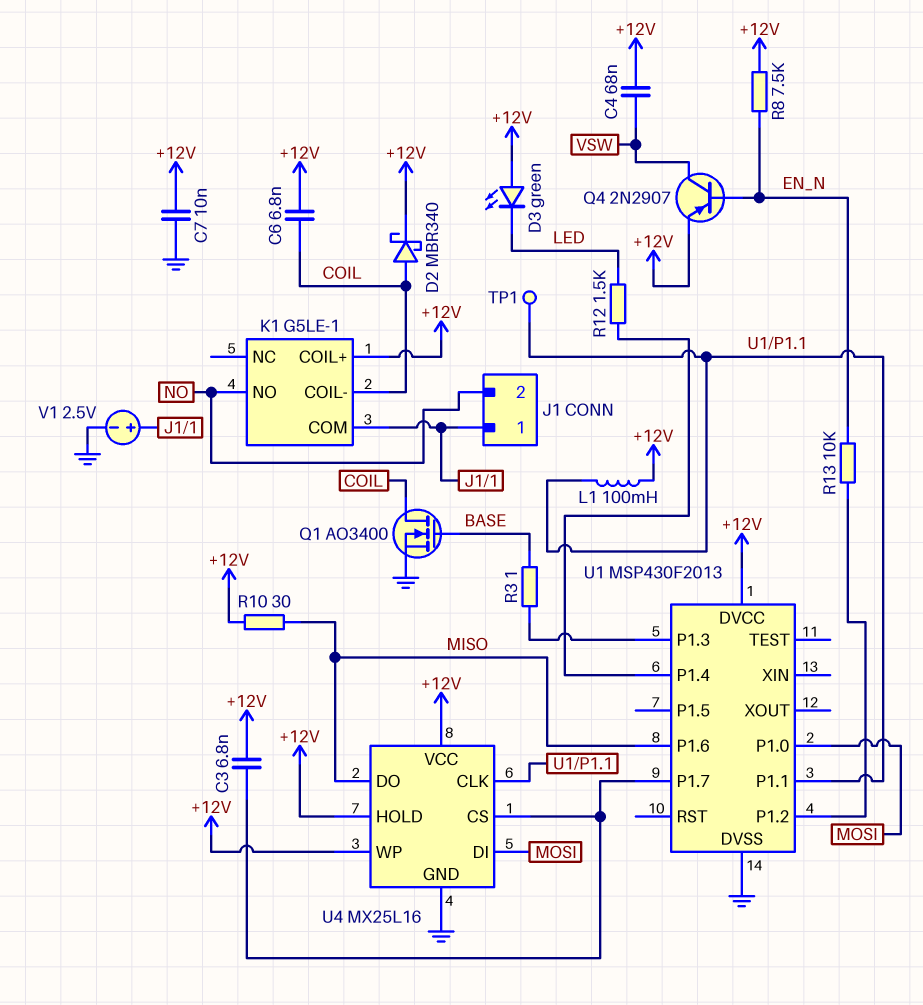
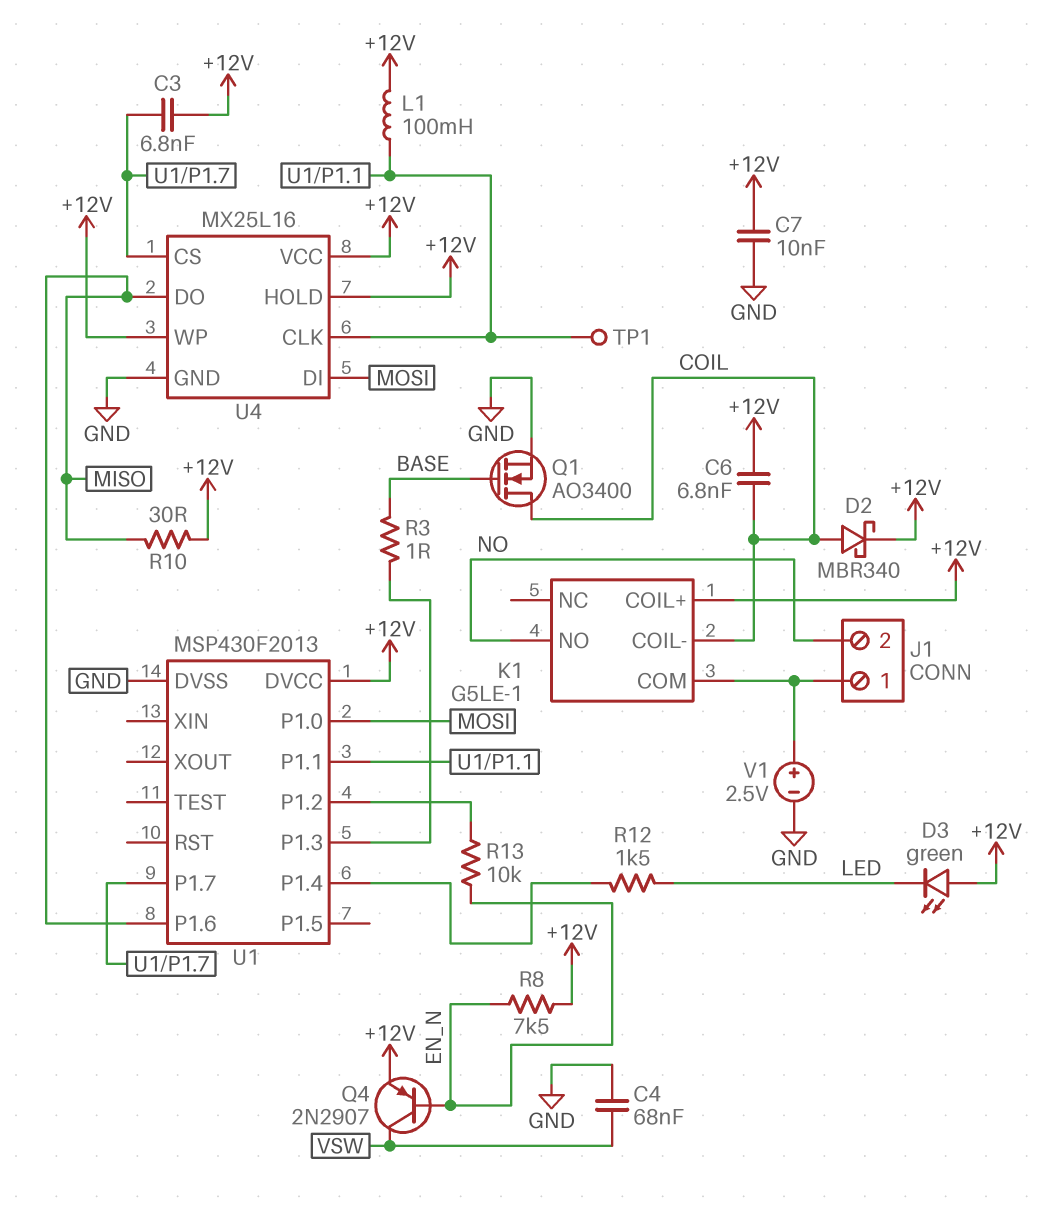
C4: 68nF (+12V, VSW) -> 68nF (GND, VSW)

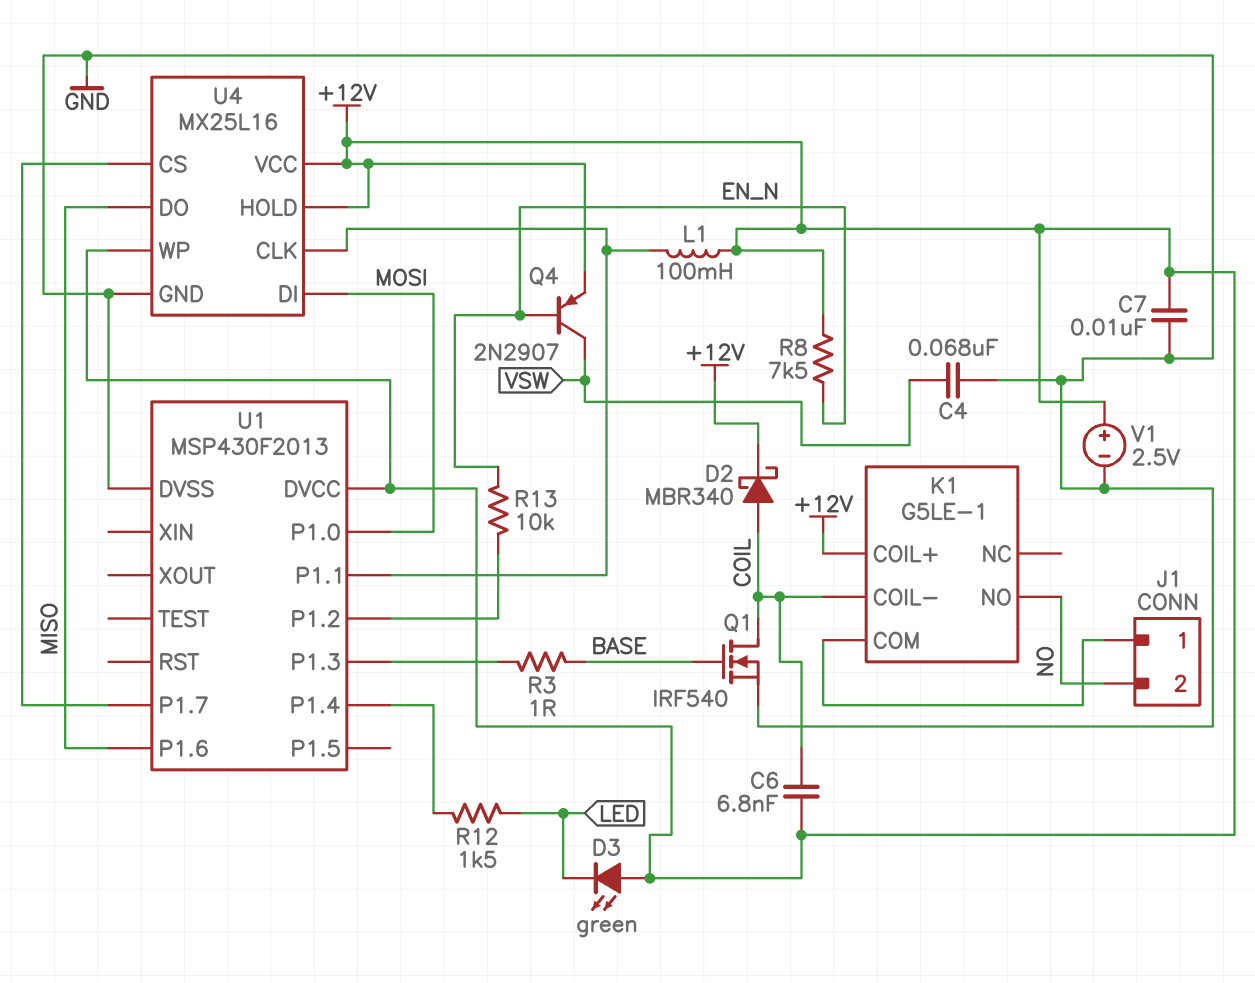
C3: 6.8nF (+12V, U1/P1.7) -> none
Q1: NMOS AO3400 (G BASE, D COIL, S GND) -> NMOS IRF540 (G BASE, D COIL, S GND)
R10: 30 (+12V, MISO) -> none
TP1: test point (U1/P1.1) -> none
V1: 2.5V (plus J1/1, minus GND) -> 2.5V (plus +12V, minus GND)

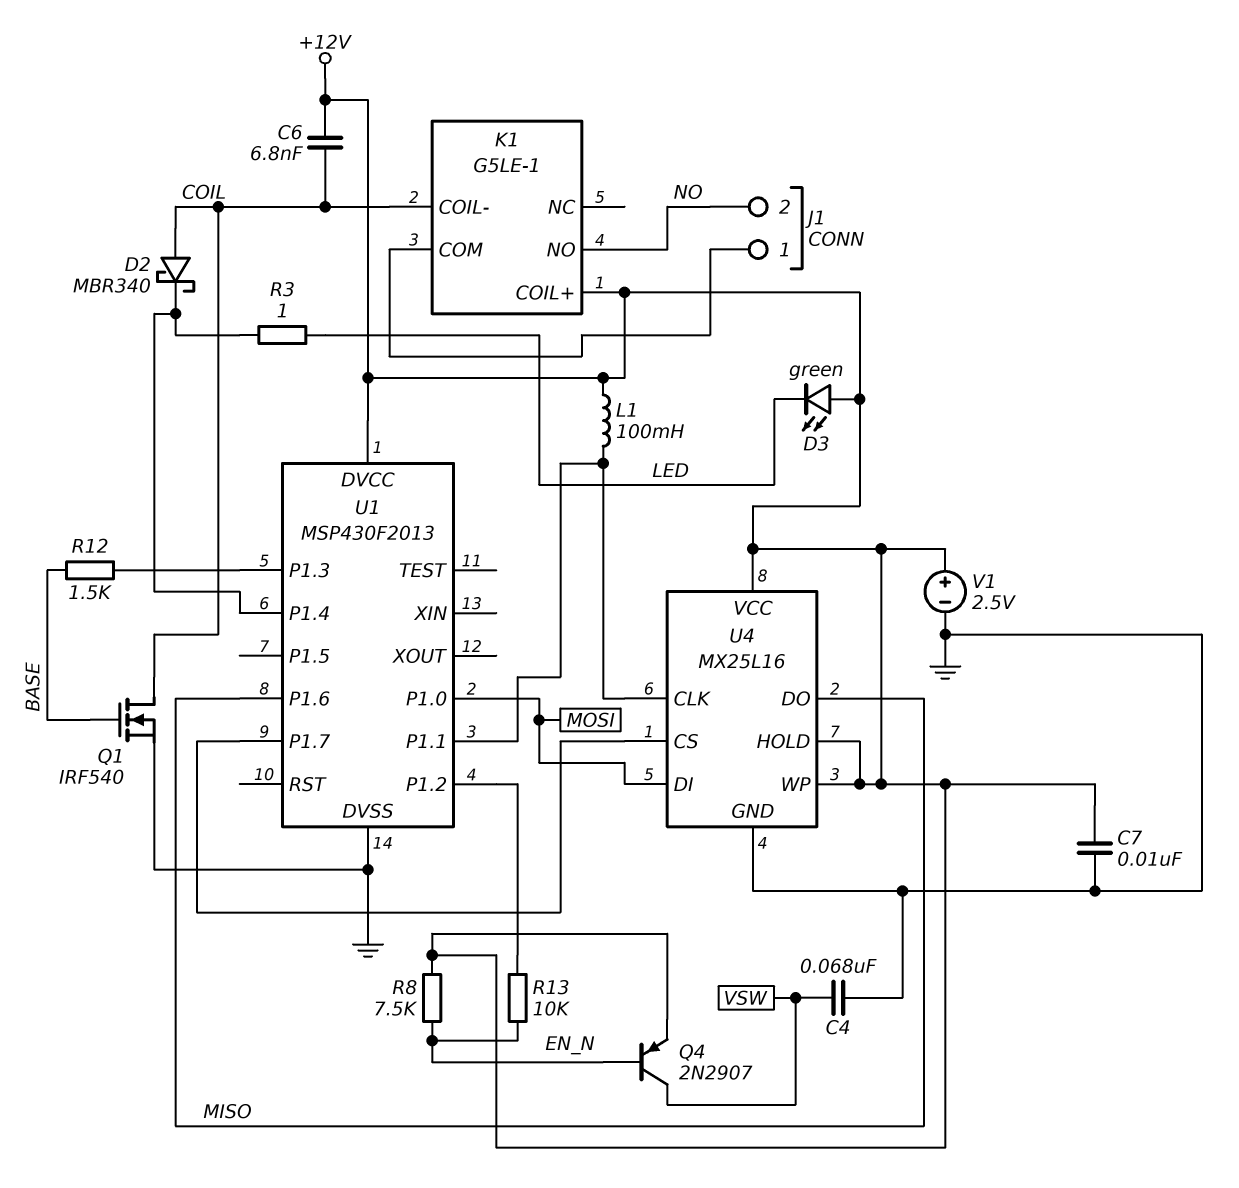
D2: schottky MBR340 (A COIL, K +12V) -> schottky MBR340 (A COIL, K U1/P1.4)
R3: 1 (BASE, U1/P1.3) -> 1 (LED, U1/P1.4)
R12: 1.5k (LED, U1/P1.4) -> 1.5k (BASE, U1/P1.3)

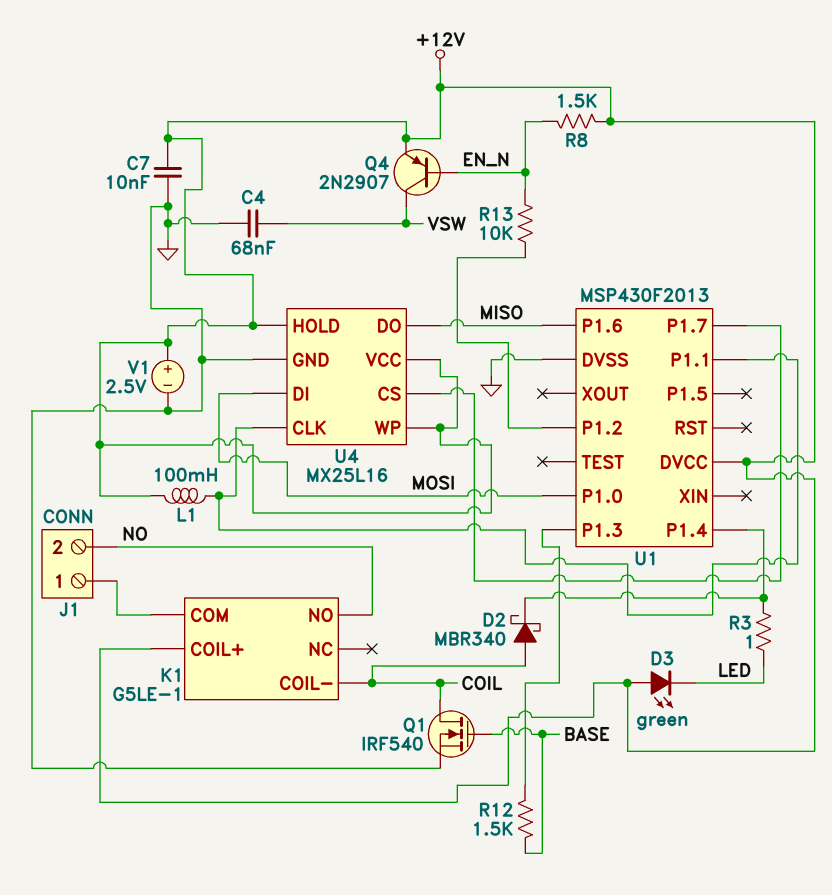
C6: 6.8nF (+12V, COIL) -> none
R8: 7.5k (+12V, EN_N) -> 1.5k (+12V, EN_N)

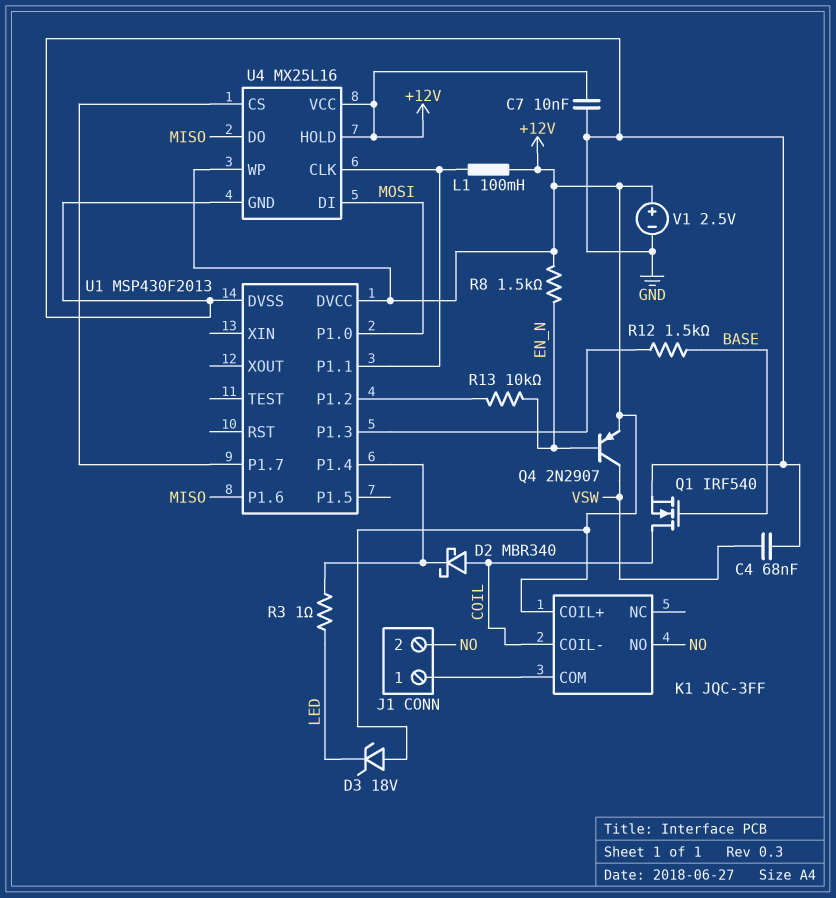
D3: LED green (A +12V, K LED) -> zener 18V (A +12V, K LED)
K1: G5LE-1 -> JQC-3FF

